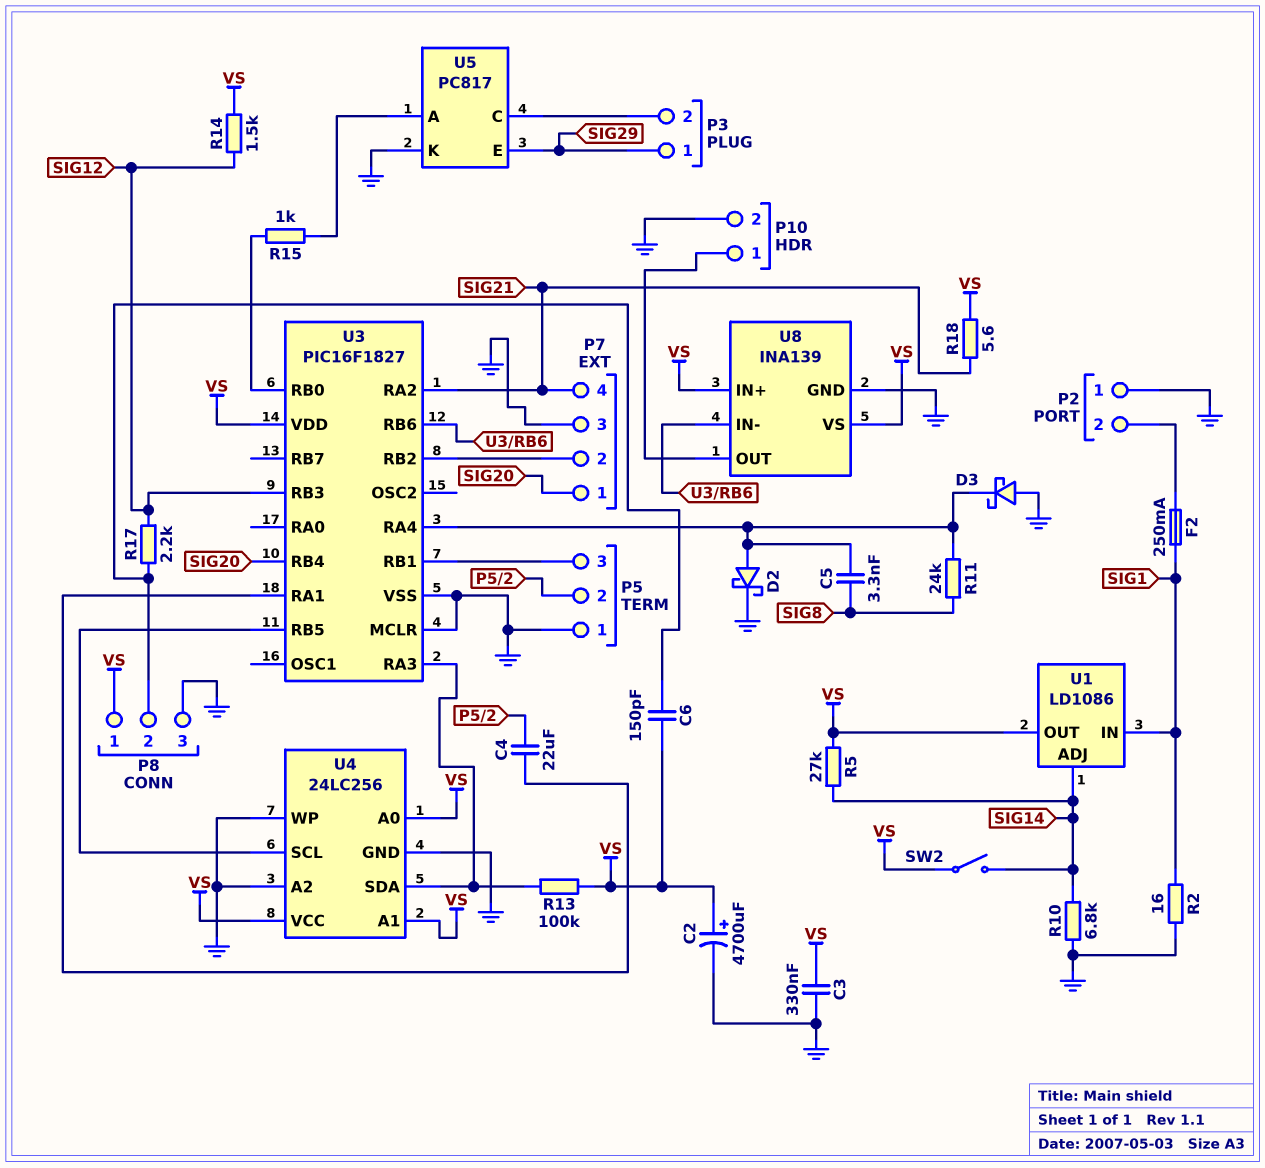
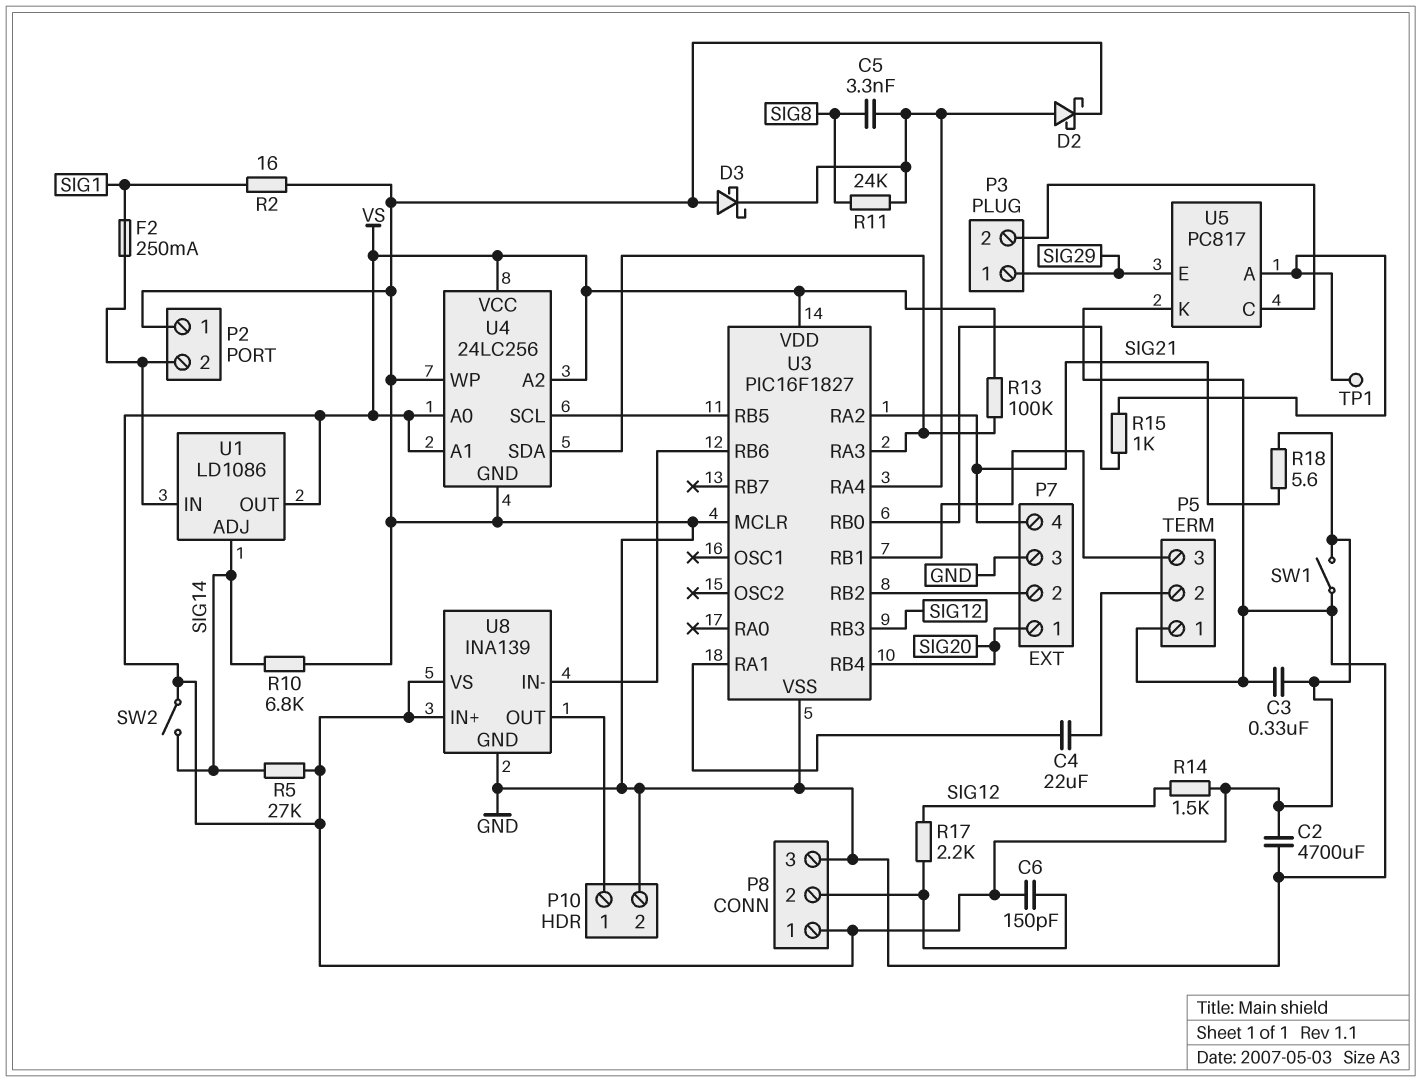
C2: 4700uF (plus VS, minus GND) -> 4700uF (GND, VS)
SW1: none -> switch (GND, VS)
TP1: none -> test point (U5/A)
U1 pin IN: SIG1 -> P2/2
U4 pin A2: GND -> VS

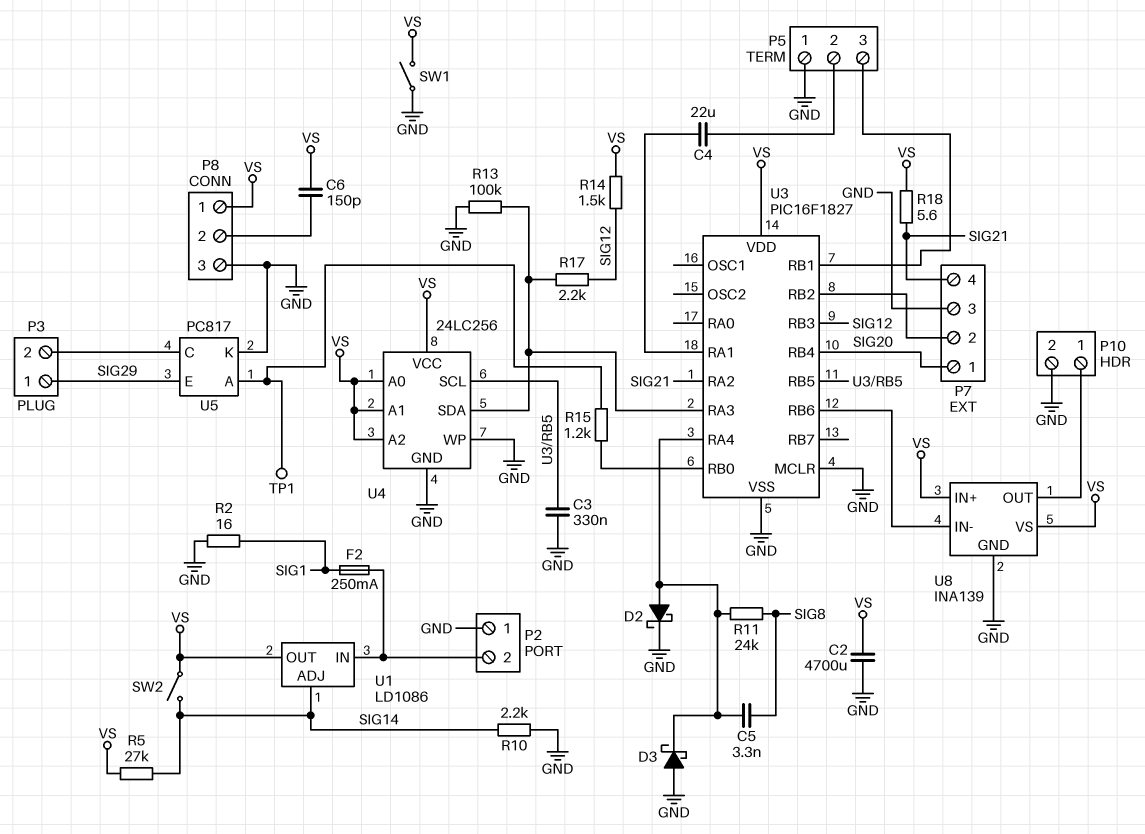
C3: 330nF (GND, VS) -> 330nF (GND, U3/RB5)
R10: 6.8k (GND, SIG14) -> 2.2k (GND, SIG14)
R13: 100k (U3/RA3, VS) -> 100k (GND, U3/RA3)
R15: 1k (U3/RB0, U5/A) -> 1.2k (U3/RB0, U5/A)
R17: 2.2k (P8/2, SIG12) -> 2.2k (SIG12, U3/RA3)

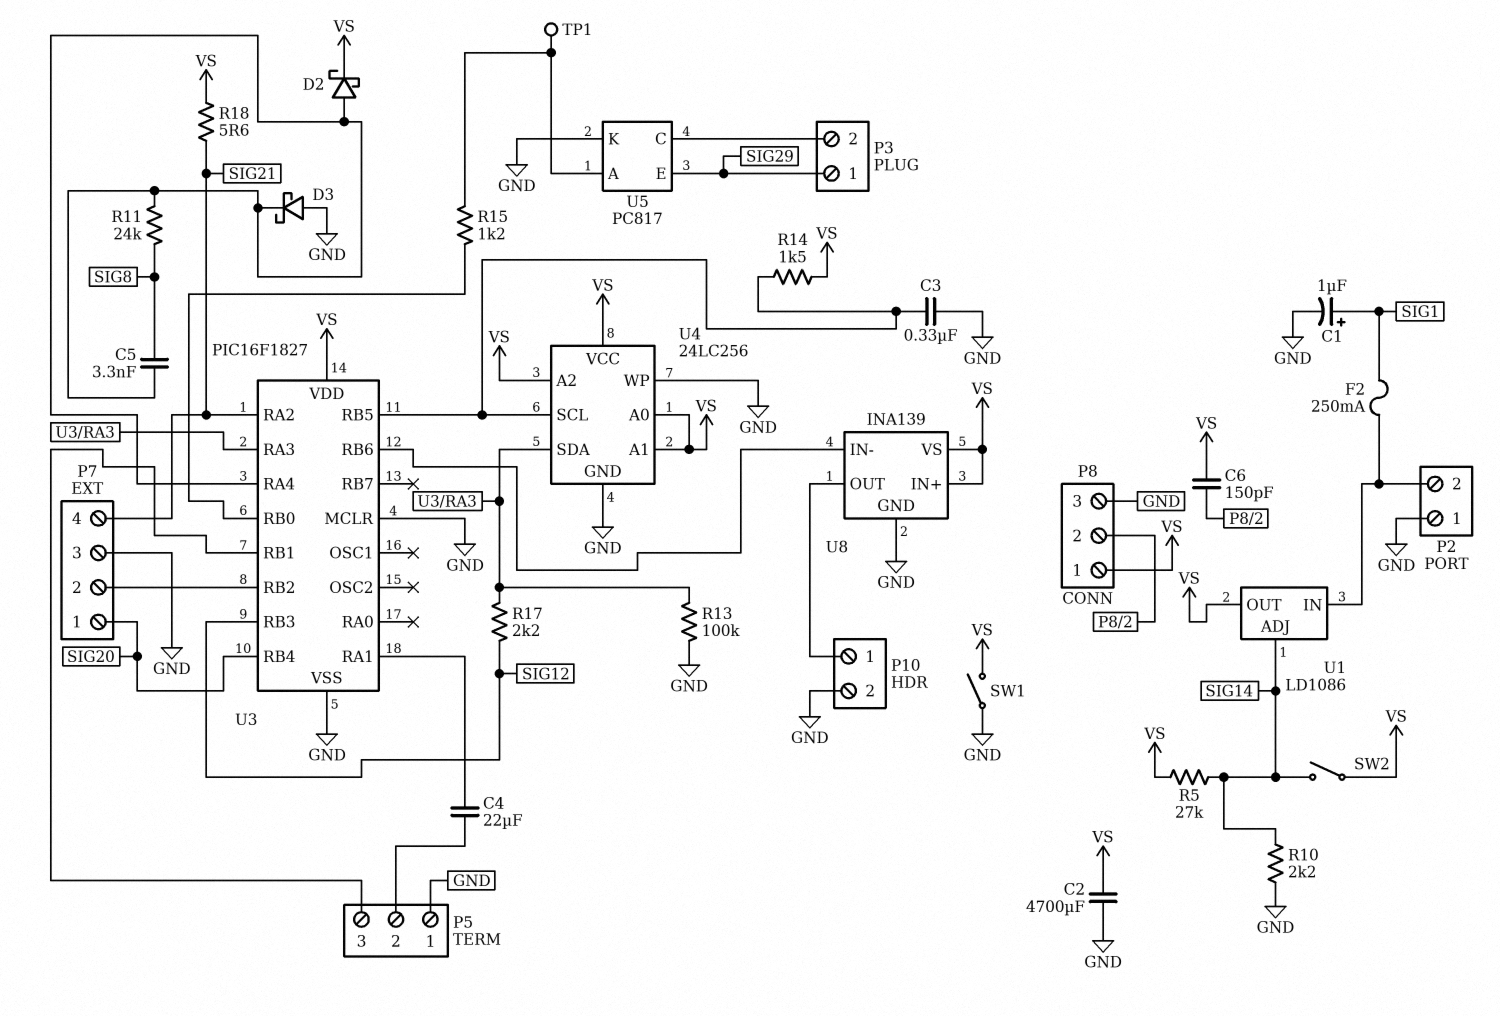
C1: none -> 1uF (plus SIG1, minus GND)
D2: schottky (A U3/RA4, K GND) -> schottky (A U3/RA4, K VS)
R2: 16 (GND, SIG1) -> none
R14: 1.5k (SIG12, VS) -> 1.5k (U3/RB5, VS)

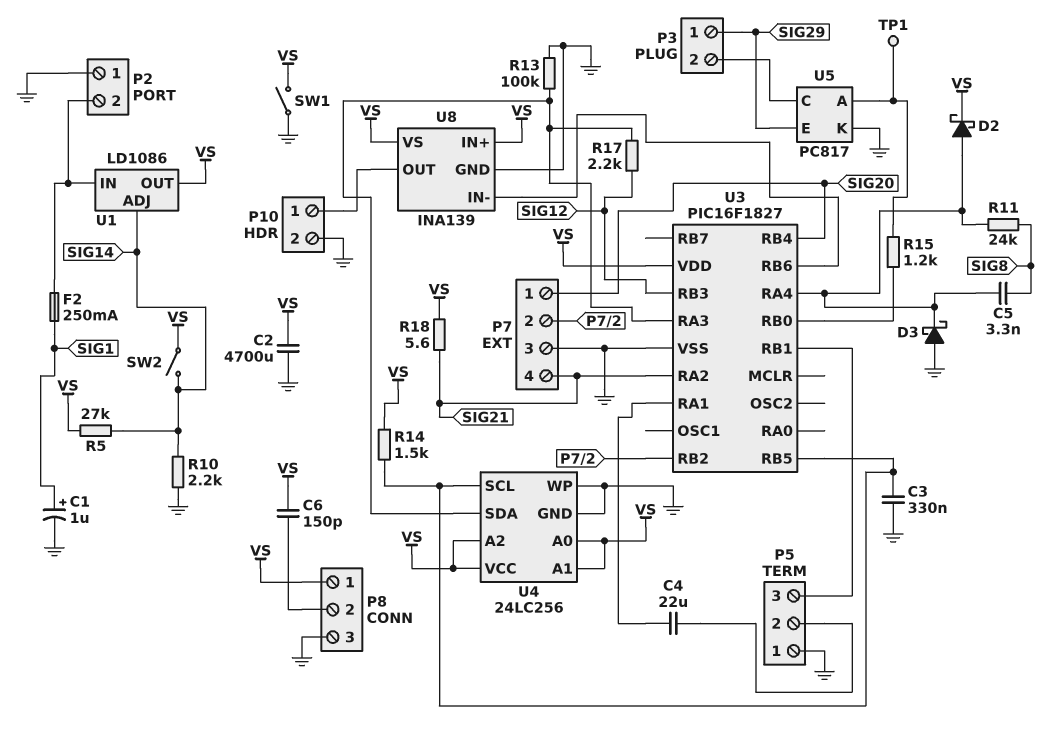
U3 pin MCLR: GND -> none

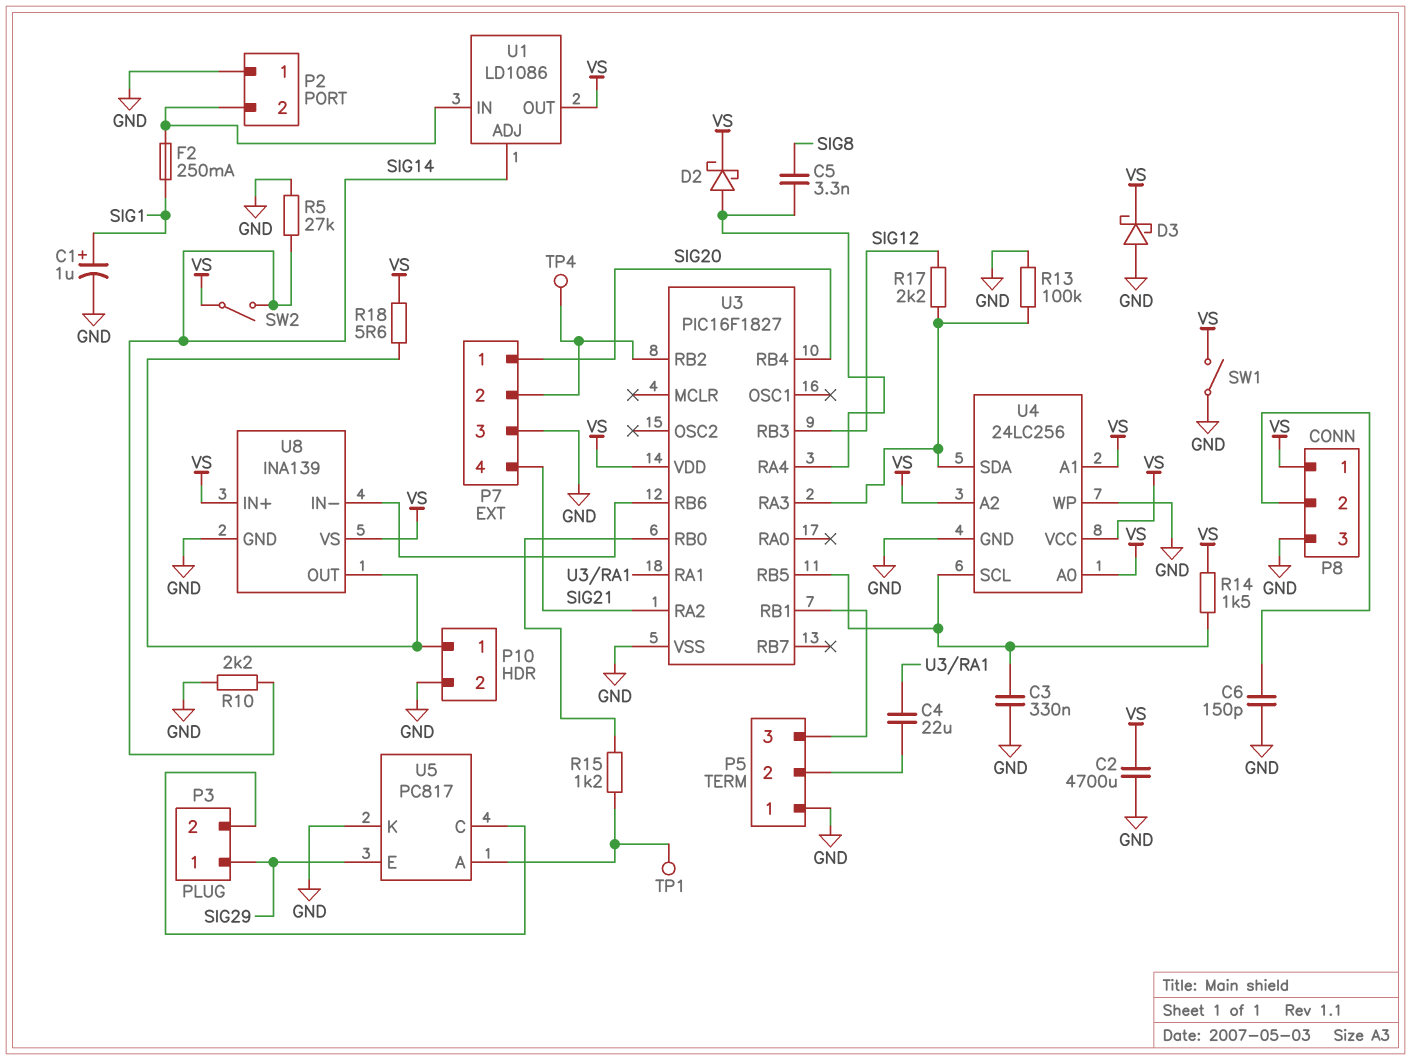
C6: 150pF (P8/2, VS) -> 150pF (GND, P8/2)
D3: schottky (A GND, K U3/RA4) -> schottky (A GND, K VS)
R5: 27k (SIG14, VS) -> 27k (GND, SIG14)
R11: 24k (SIG8, U3/RA4) -> none
R18: 5.6 (SIG21, VS) -> 5.6 (P10/1, VS)
TP4: none -> test point (P7/2)

